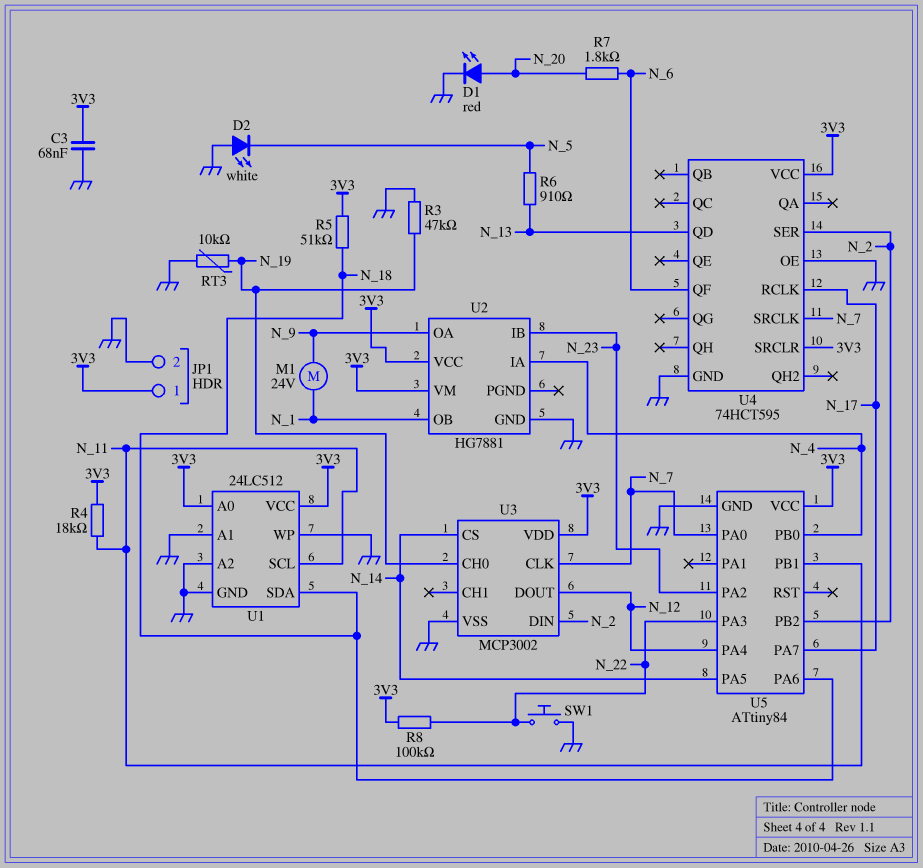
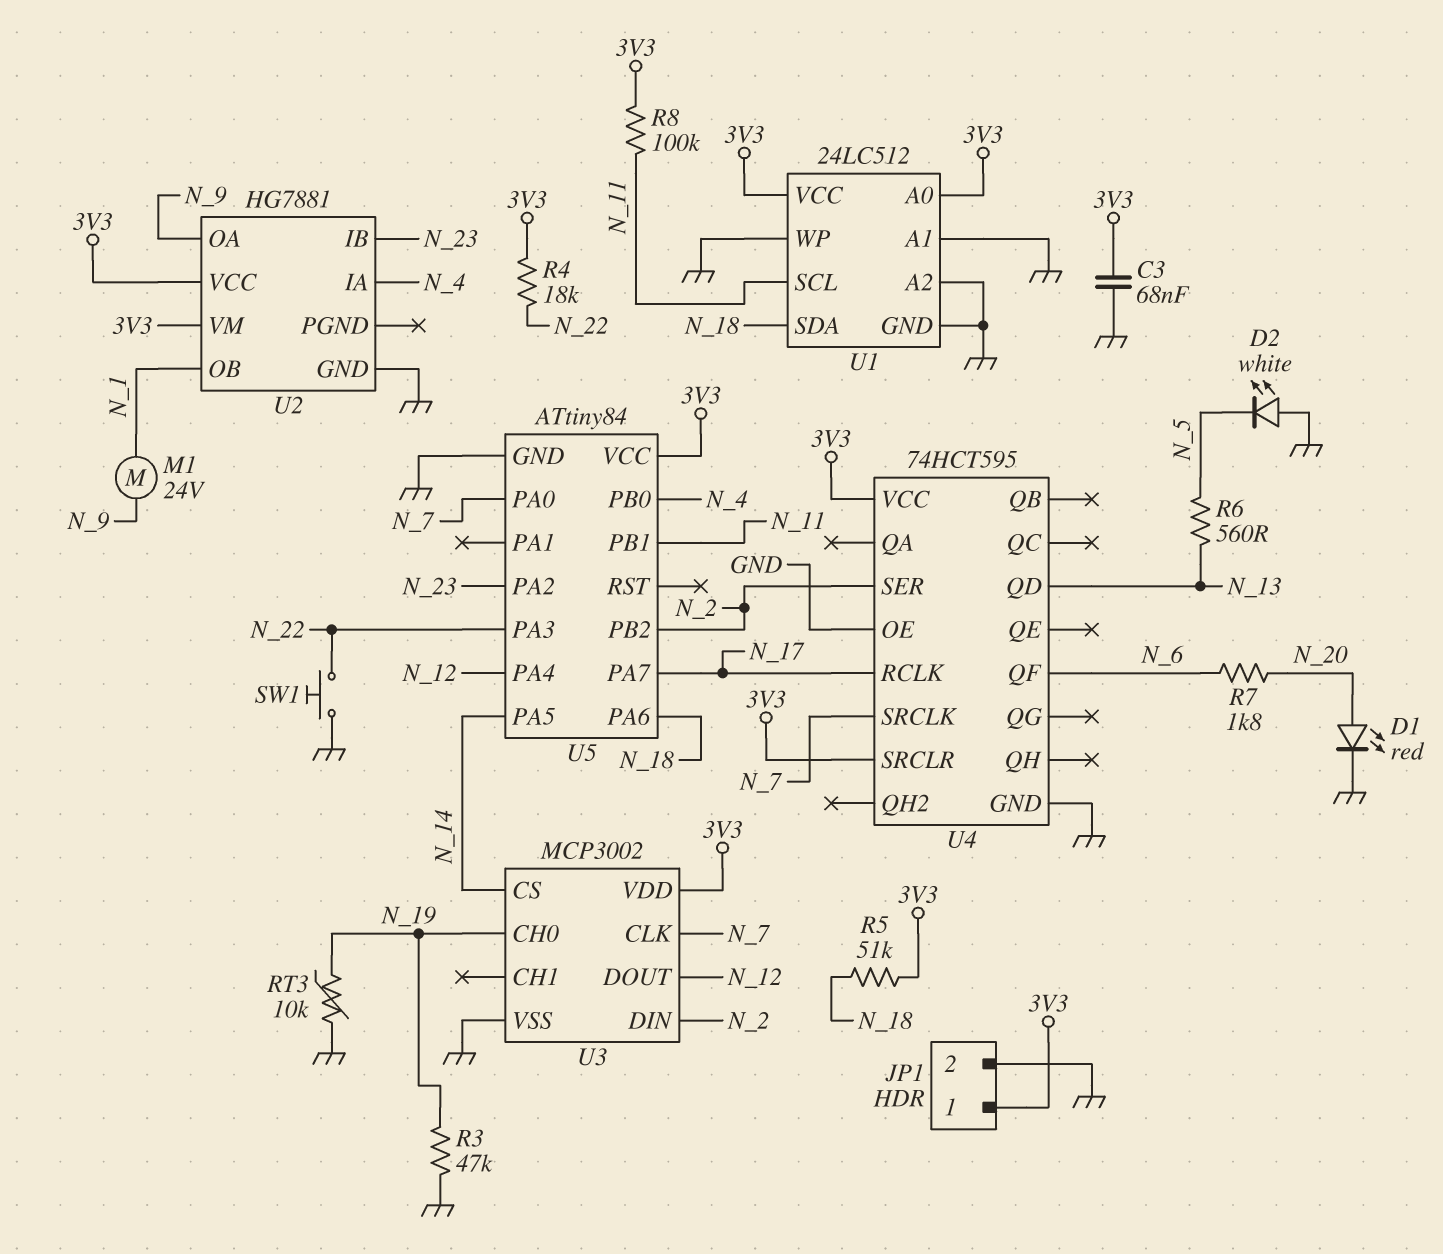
R4: 18k (3V3, N_11) -> 18k (3V3, N_22)
R6: 910 (N_5, N_13) -> 560 (N_5, N_13)
R8: 100k (3V3, N_22) -> 100k (3V3, N_11)

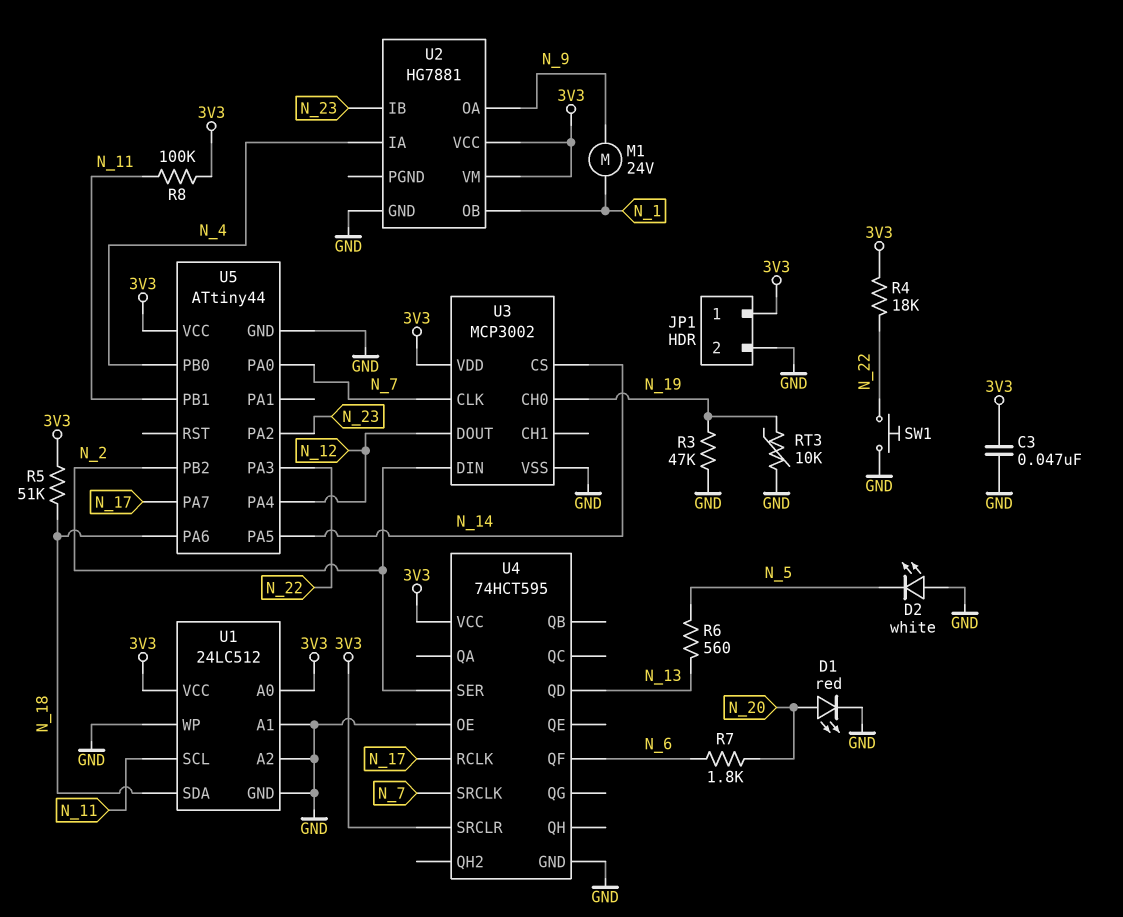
C3: 68nF (3V3, GND) -> 47nF (3V3, GND)
U5: ATtiny84 -> ATtiny44

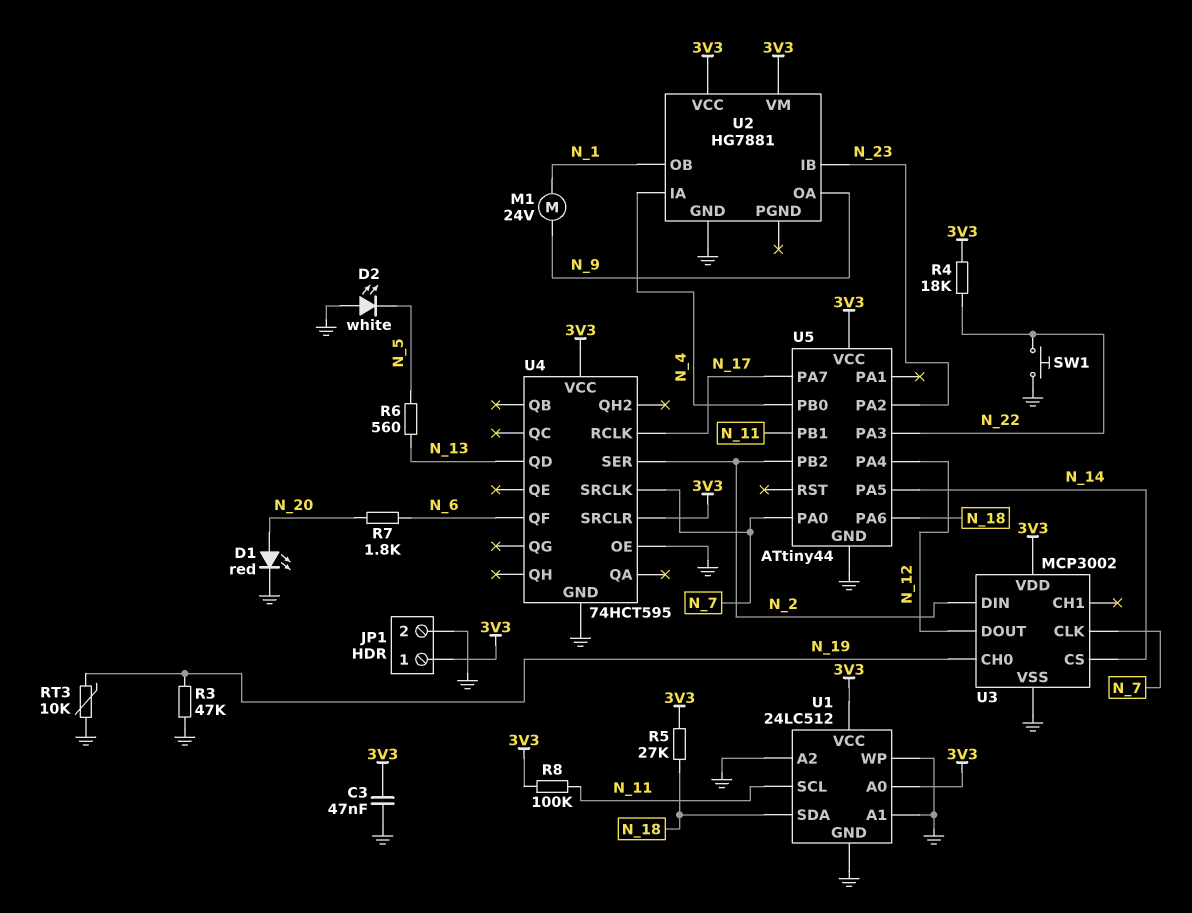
R5: 51k (3V3, N_18) -> 27k (3V3, N_18)

